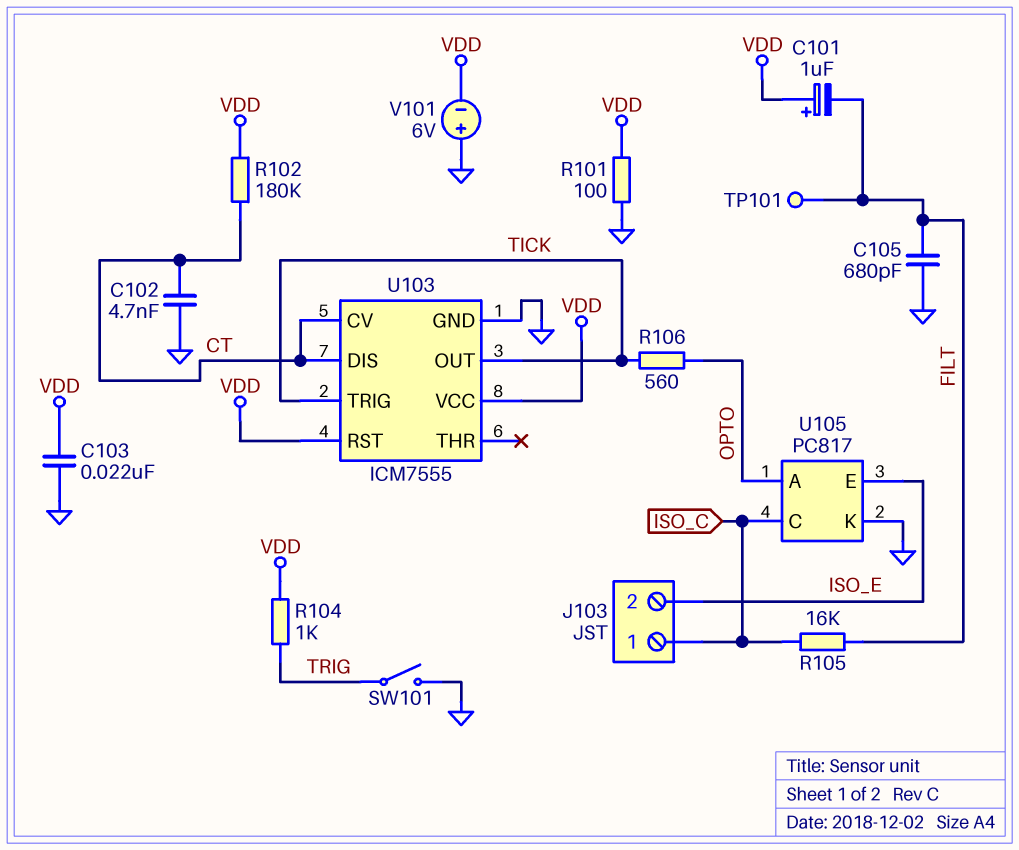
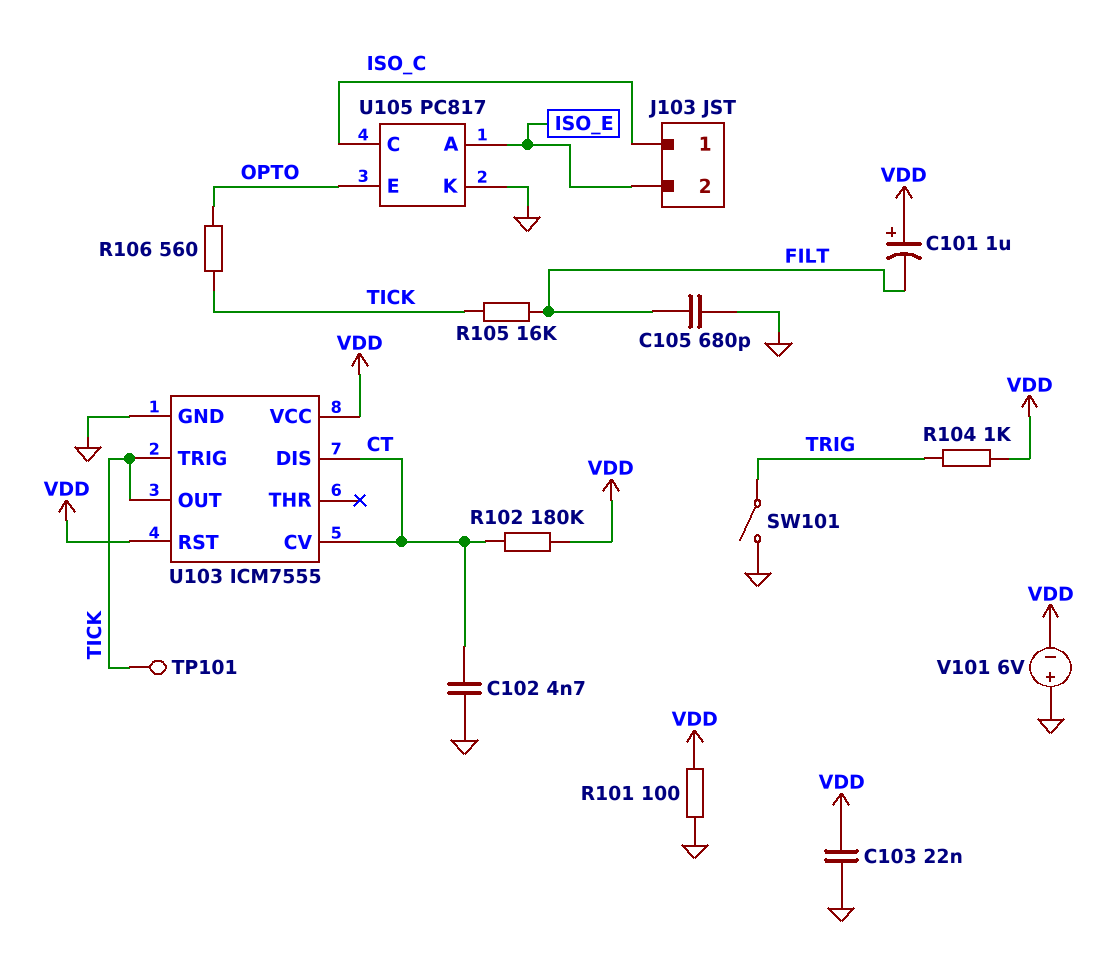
R105: 16k (FILT, ISO_C) -> 16k (FILT, TICK)
TP101: test point (FILT) -> test point (TICK)
U105 pin A: OPTO -> ISO_E
U105 pin E: ISO_E -> OPTO

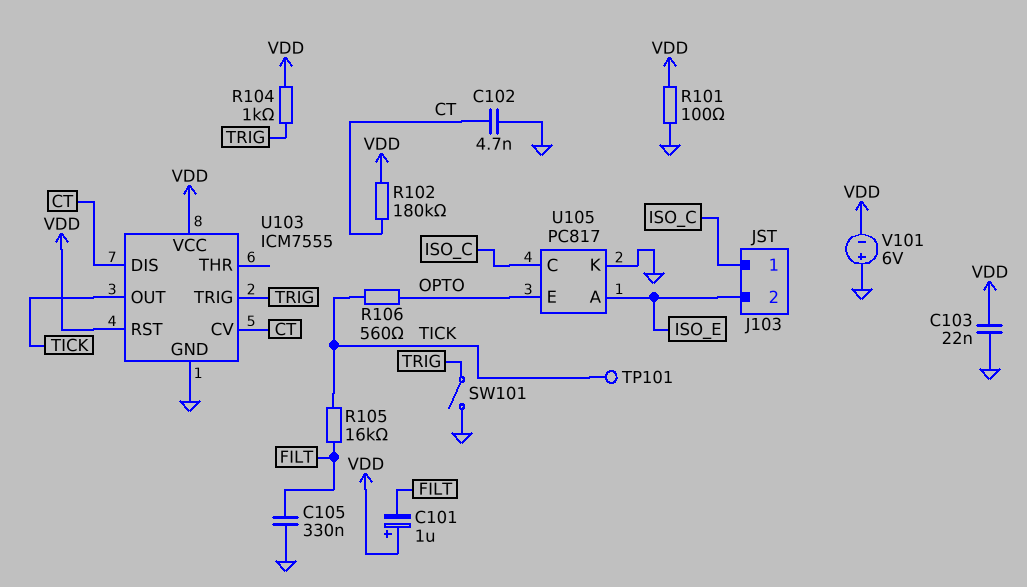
C105: 680pF (FILT, GND) -> 330nF (FILT, GND)
U103 pin TRIG: TICK -> TRIG

